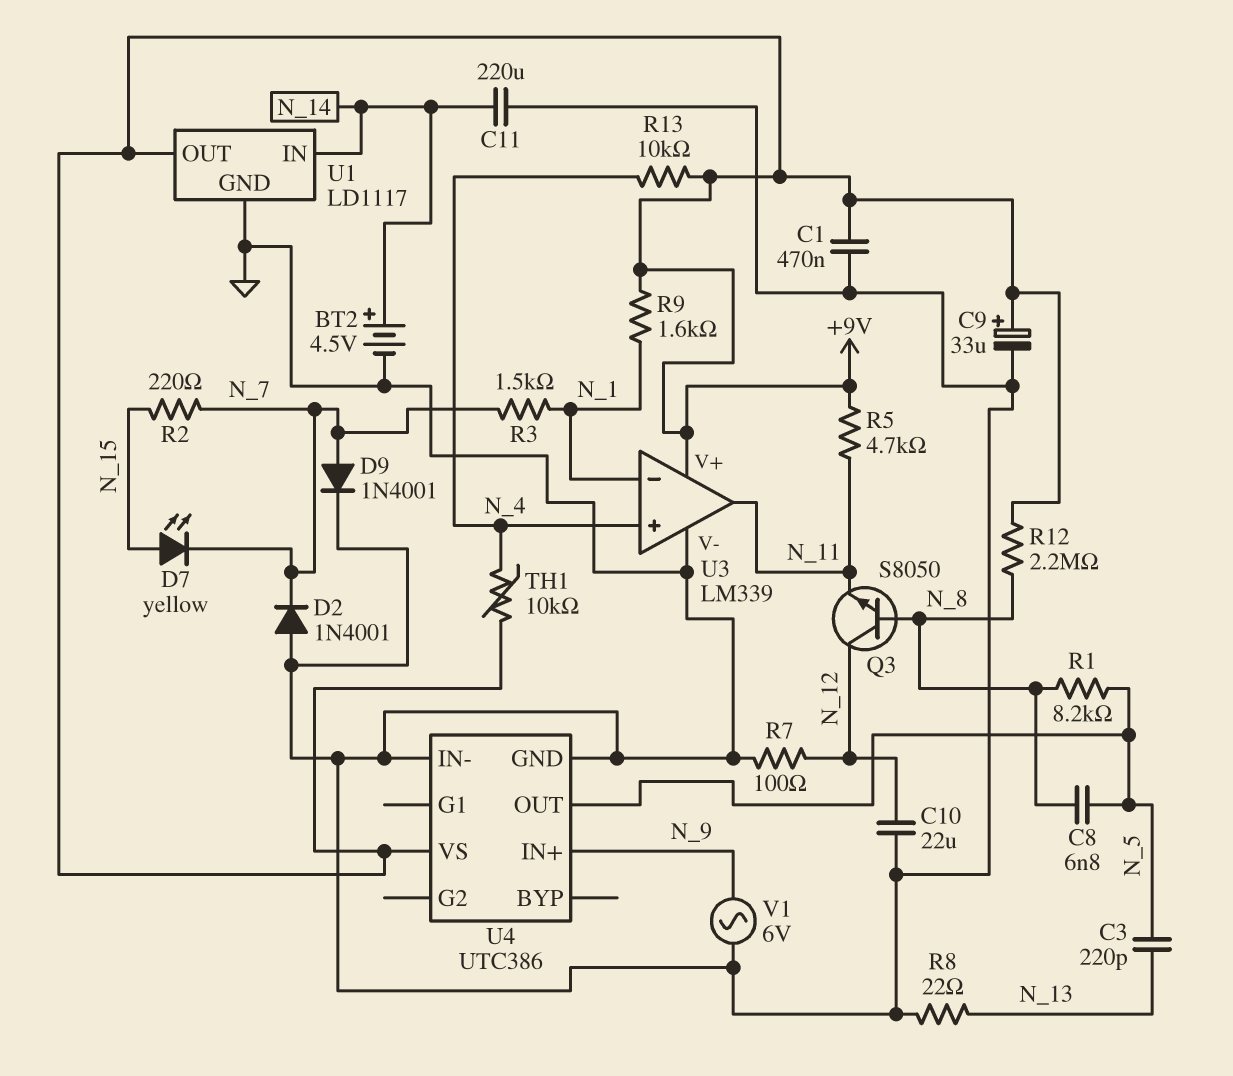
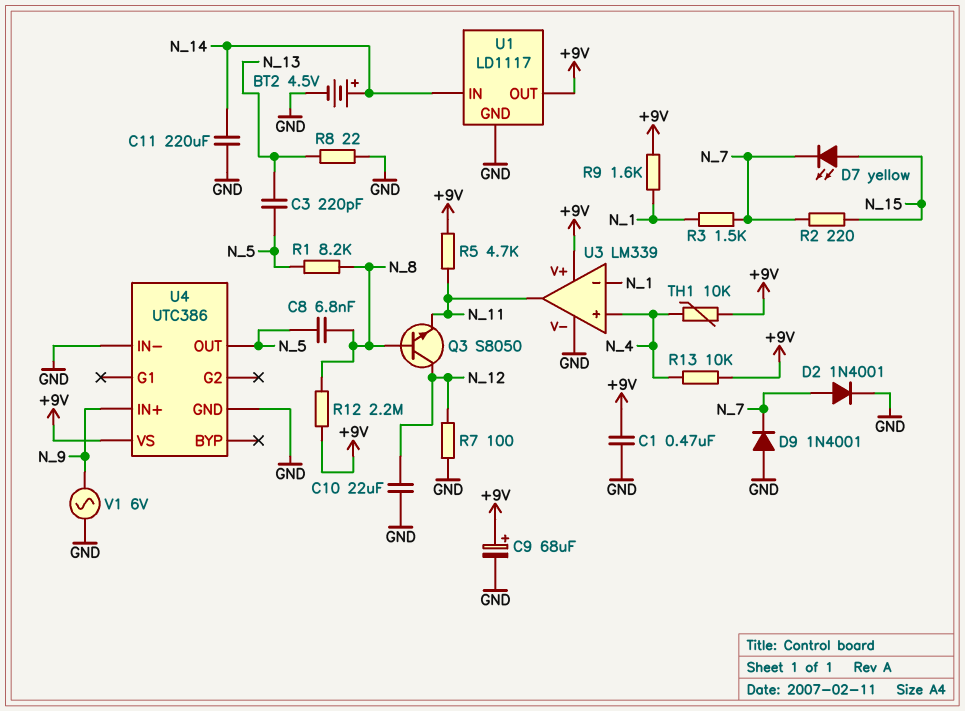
C9: 33uF (plus +9V, minus GND) -> 68uF (plus +9V, minus GND)
D2: diode 1N4001 (A GND, K N_7) -> diode 1N4001 (A N_7, K GND)
D9: diode 1N4001 (A N_7, K GND) -> diode 1N4001 (A GND, K N_7)

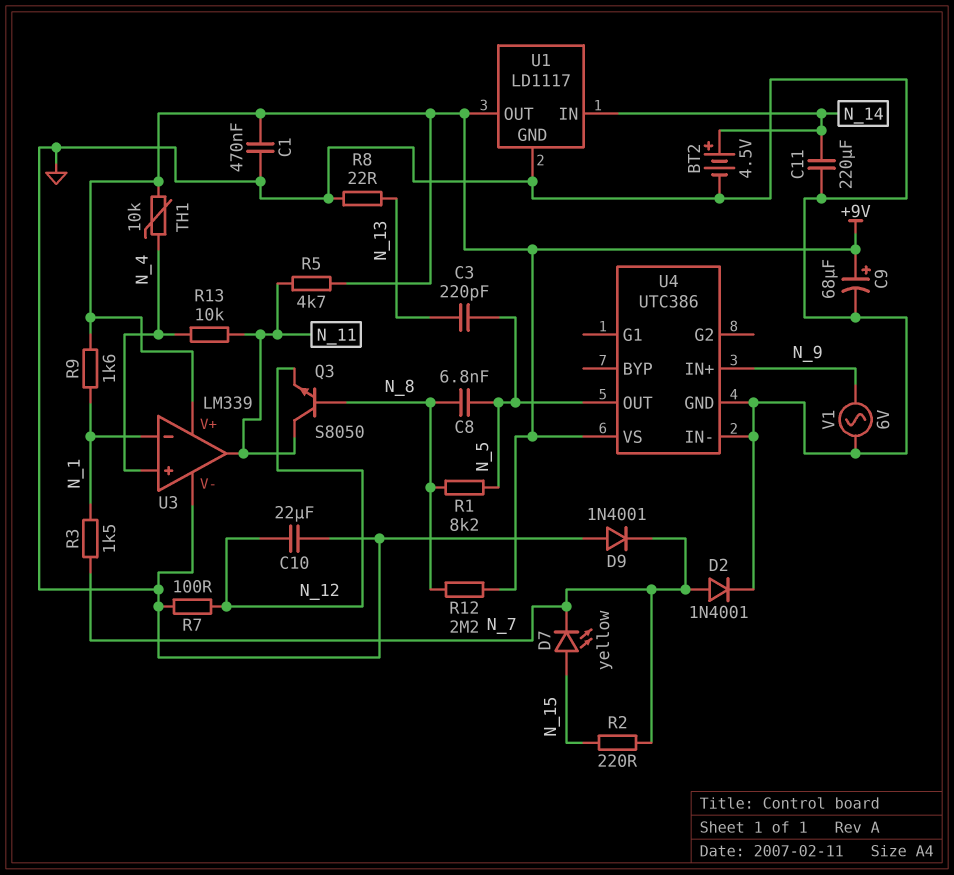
Q3: NPN S8050 (B N_8, C N_12, E N_11) -> NPN S8050 (B N_8, C N_11, E N_12)
R13: 10k (+9V, N_4) -> 10k (N_4, N_11)

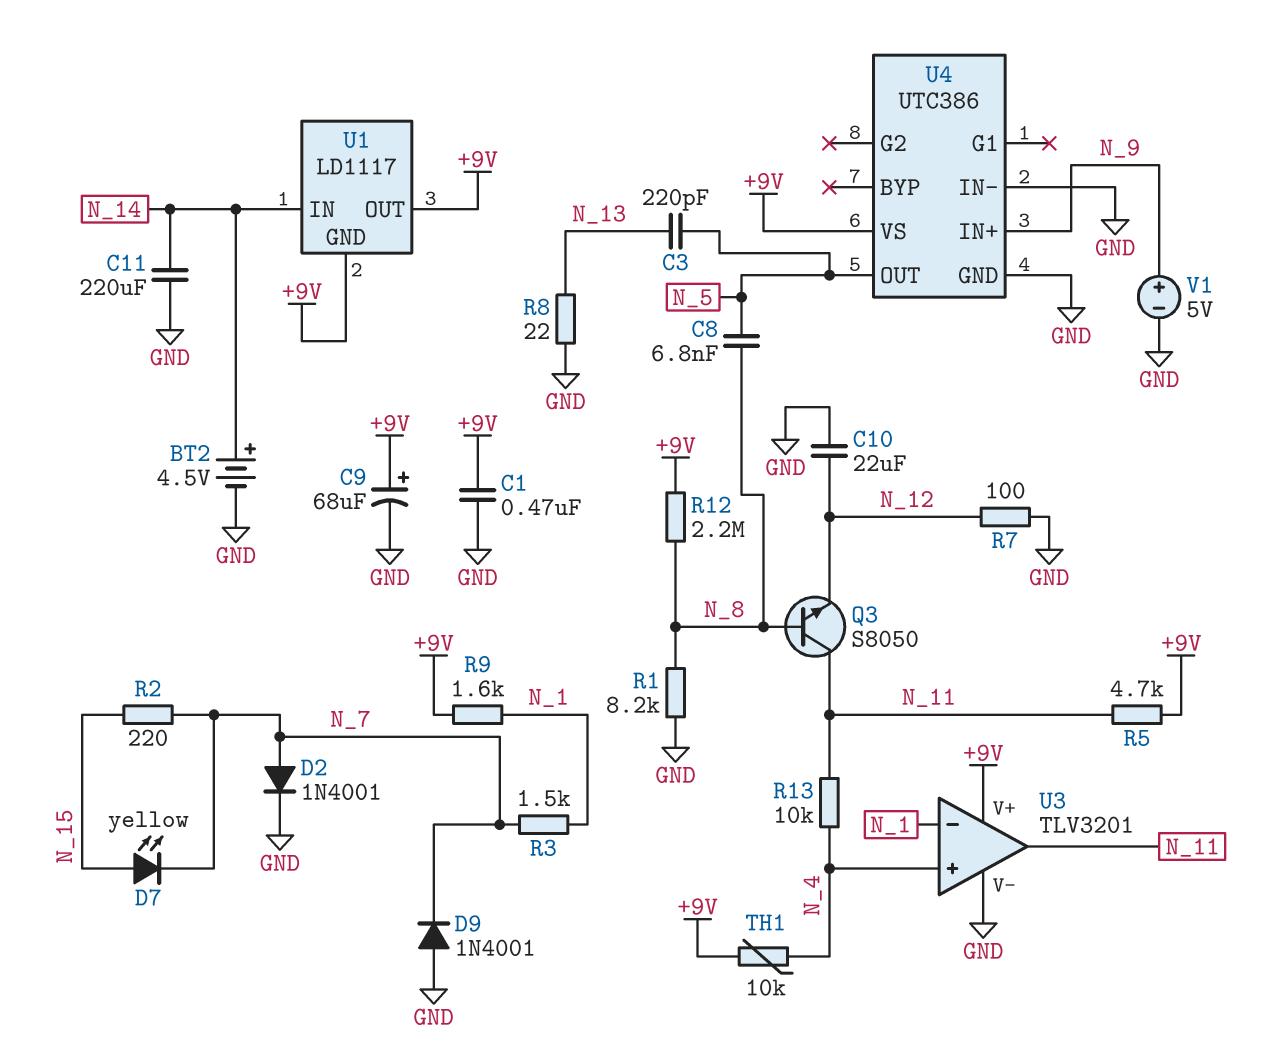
R1: 8.2k (N_5, N_8) -> 8.2k (GND, N_8)
U1 pin GND: GND -> +9V
U3: LM339 -> TLV3201
V1: AC 6V (GND, N_9) -> 5V (plus N_9, minus GND)

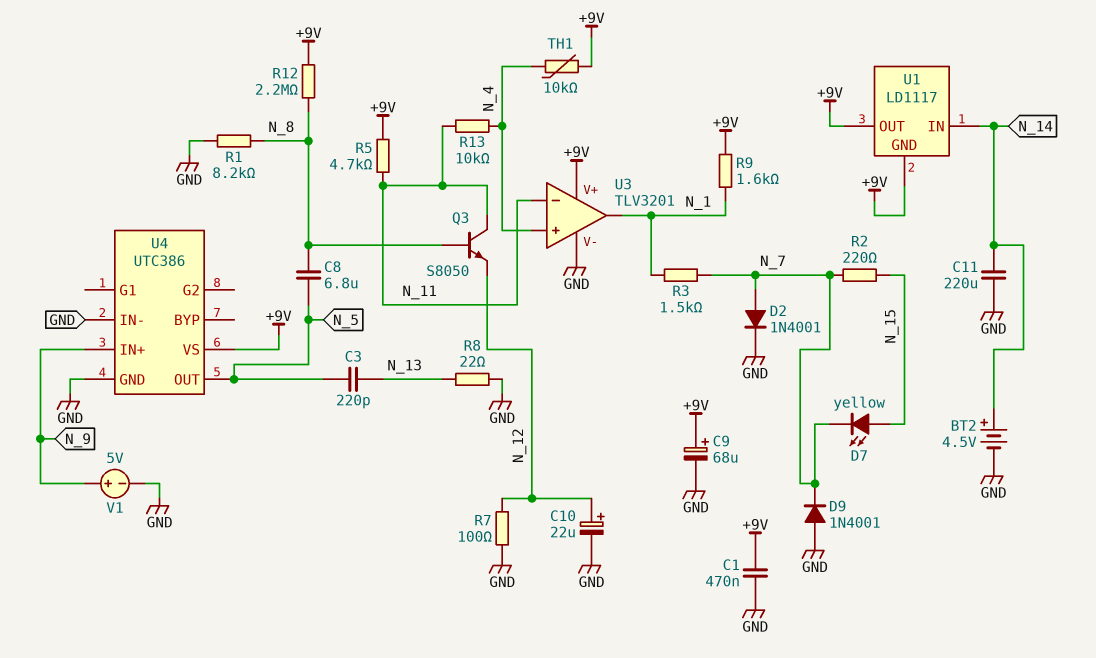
C8: 6.8nF (N_5, N_8) -> 6.8uF (N_5, N_8)
C10: 22uF (GND, N_12) -> 22uF (plus N_12, minus GND)
U3 pin in-: N_1 -> N_11
U3 pin out: N_11 -> N_1

